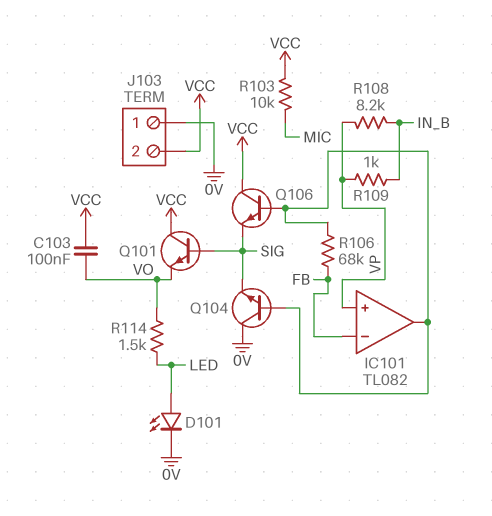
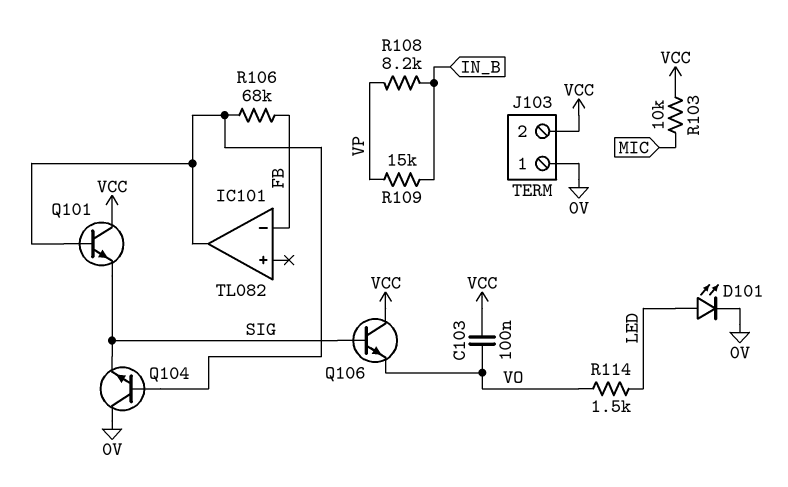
IC101 pin in+: VP -> none
Q101: NPN (B SIG, C VCC, E VO) -> NPN (B IC101/out, C VCC, E SIG)
Q106: NPN (B IC101/out, C VCC, E SIG) -> NPN (B SIG, C VCC, E VO)
R109: 1k (IN_B, VP) -> 15k (IN_B, VP)

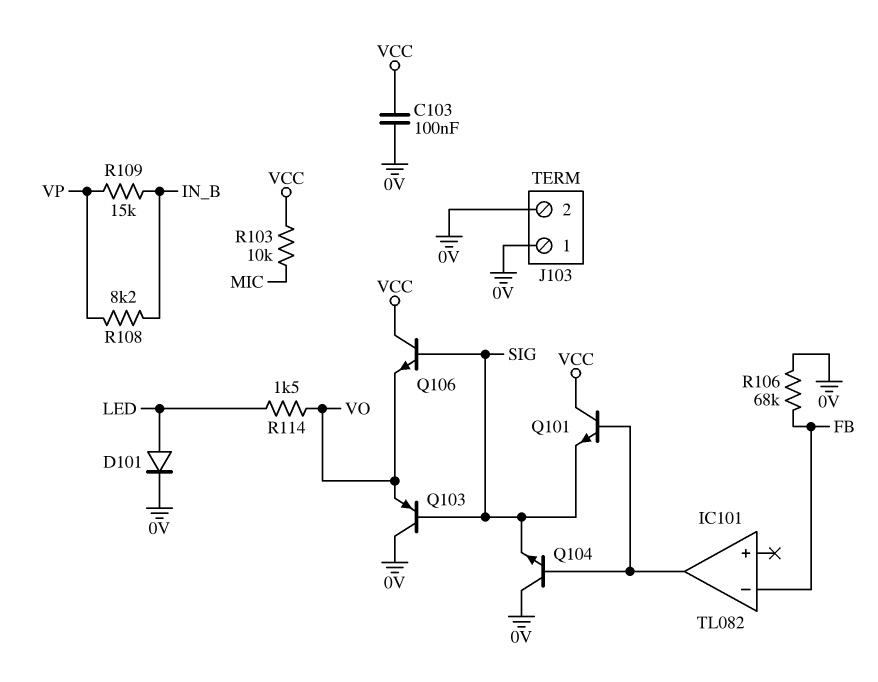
C103: 100nF (VCC, VO) -> 100nF (0V, VCC)
D101: LED (A LED, K 0V) -> diode (A LED, K 0V)
J103 pin 2: VCC -> 0V
Q103: none -> PNP (B SIG, C 0V, E VO)
R106: 68k (FB, IC101/out) -> 68k (0V, FB)

